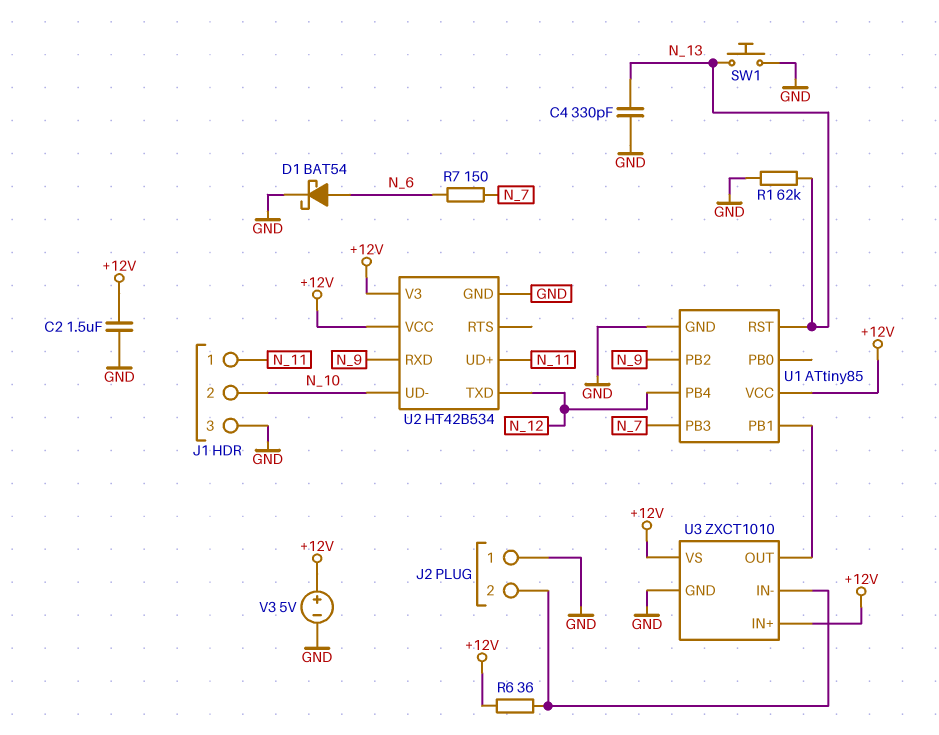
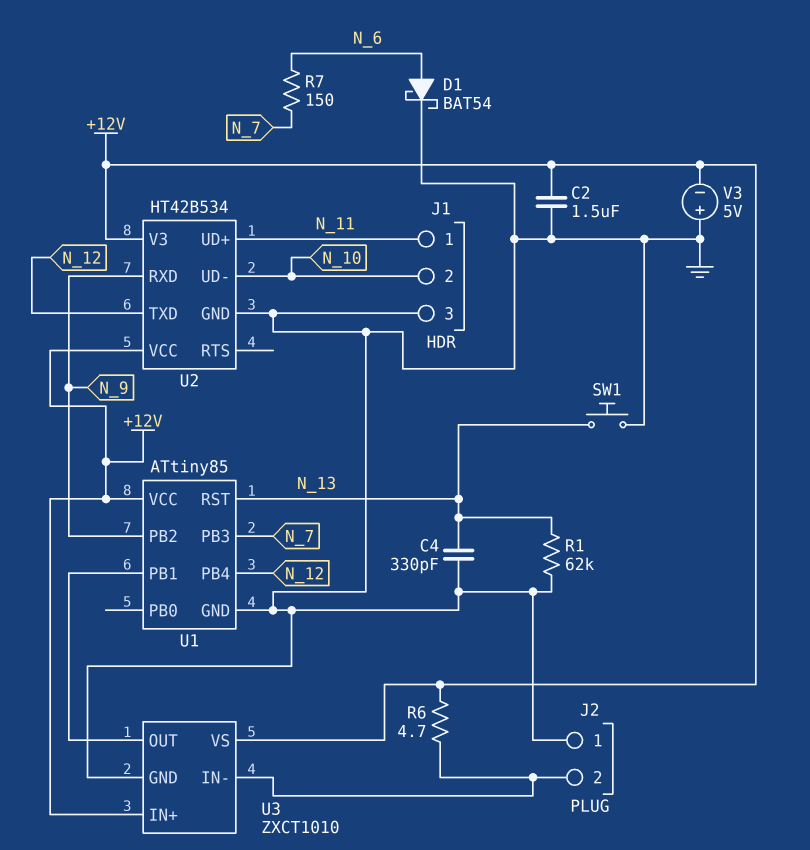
R6: 36 (+12V, J2/2) -> 4.7 (+12V, J2/2)
V3: 5V (plus +12V, minus GND) -> 5V (plus GND, minus +12V)

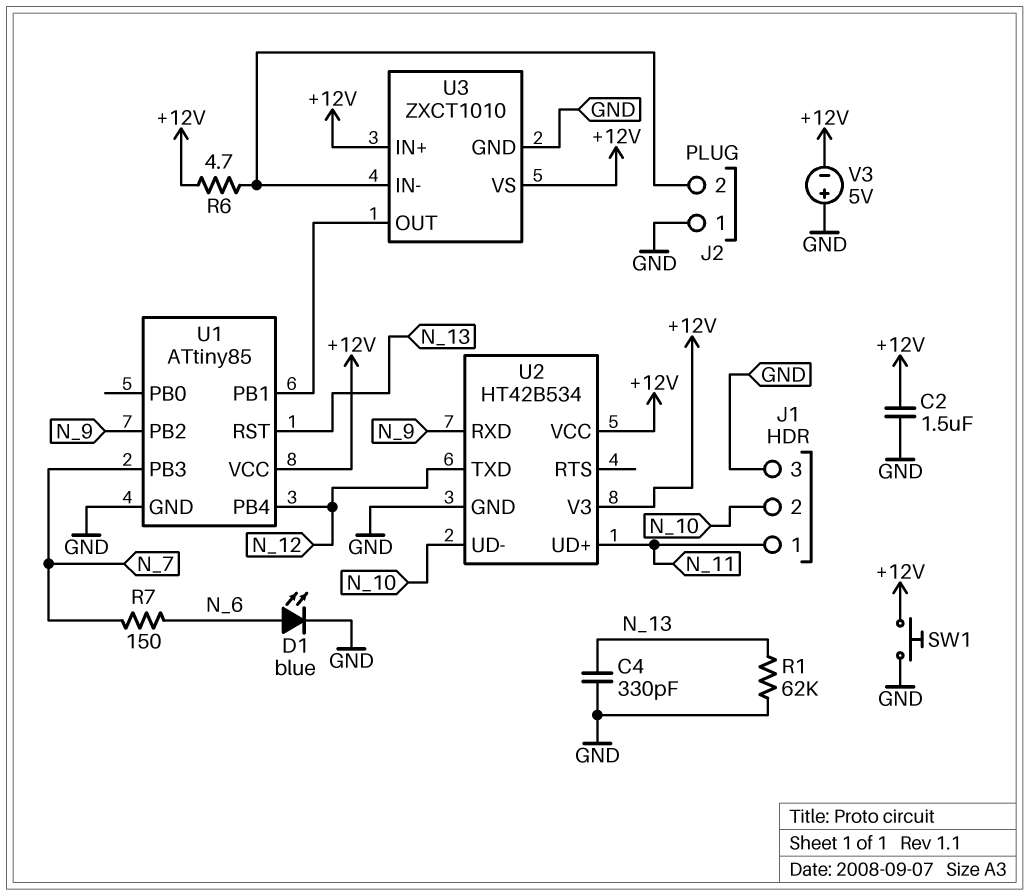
D1: schottky BAT54 (A N_6, K GND) -> LED blue (A N_6, K GND)
SW1: button (GND, N_13) -> button (+12V, GND)

